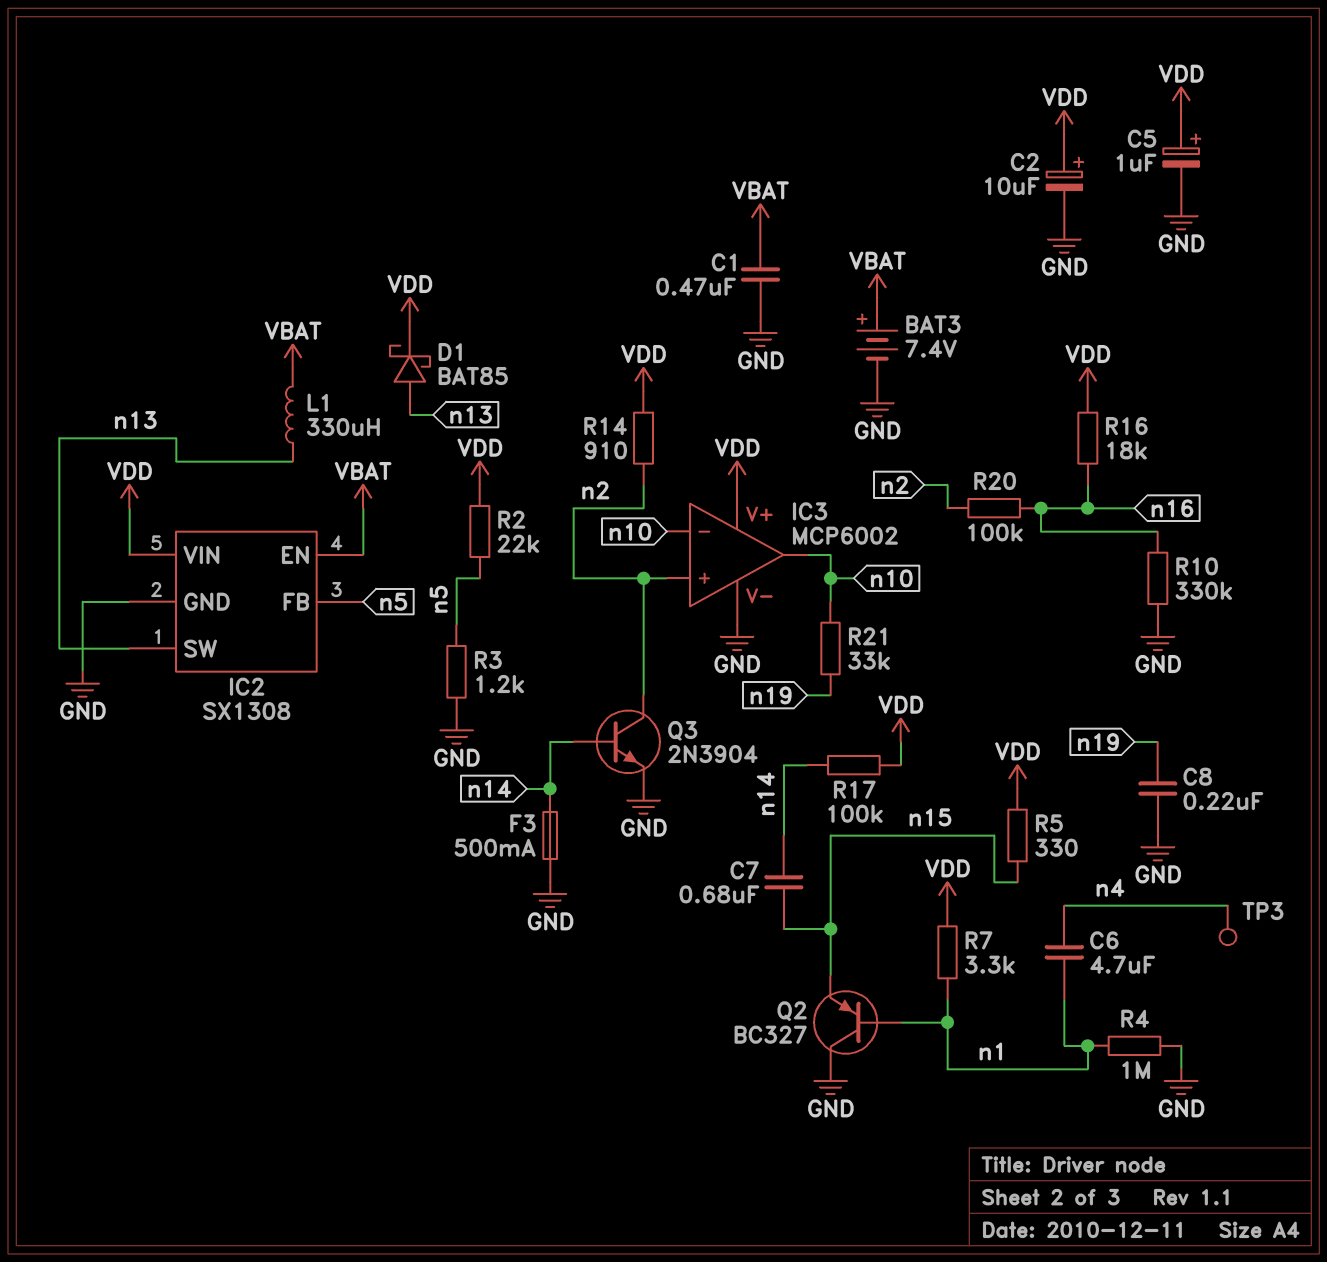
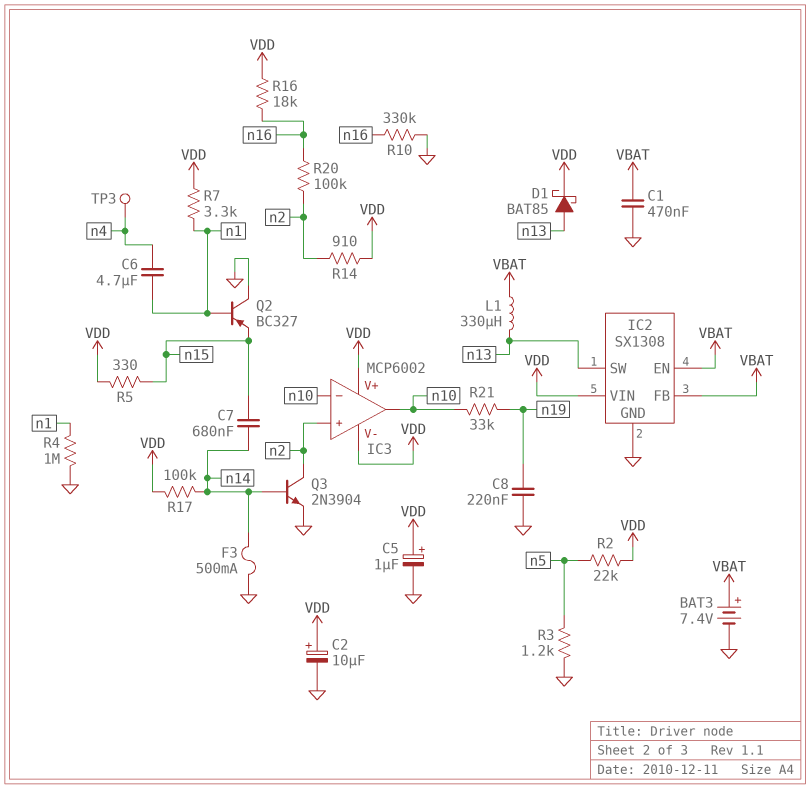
IC2 pin FB: n5 -> VBAT
IC3 pin V-: GND -> VDD

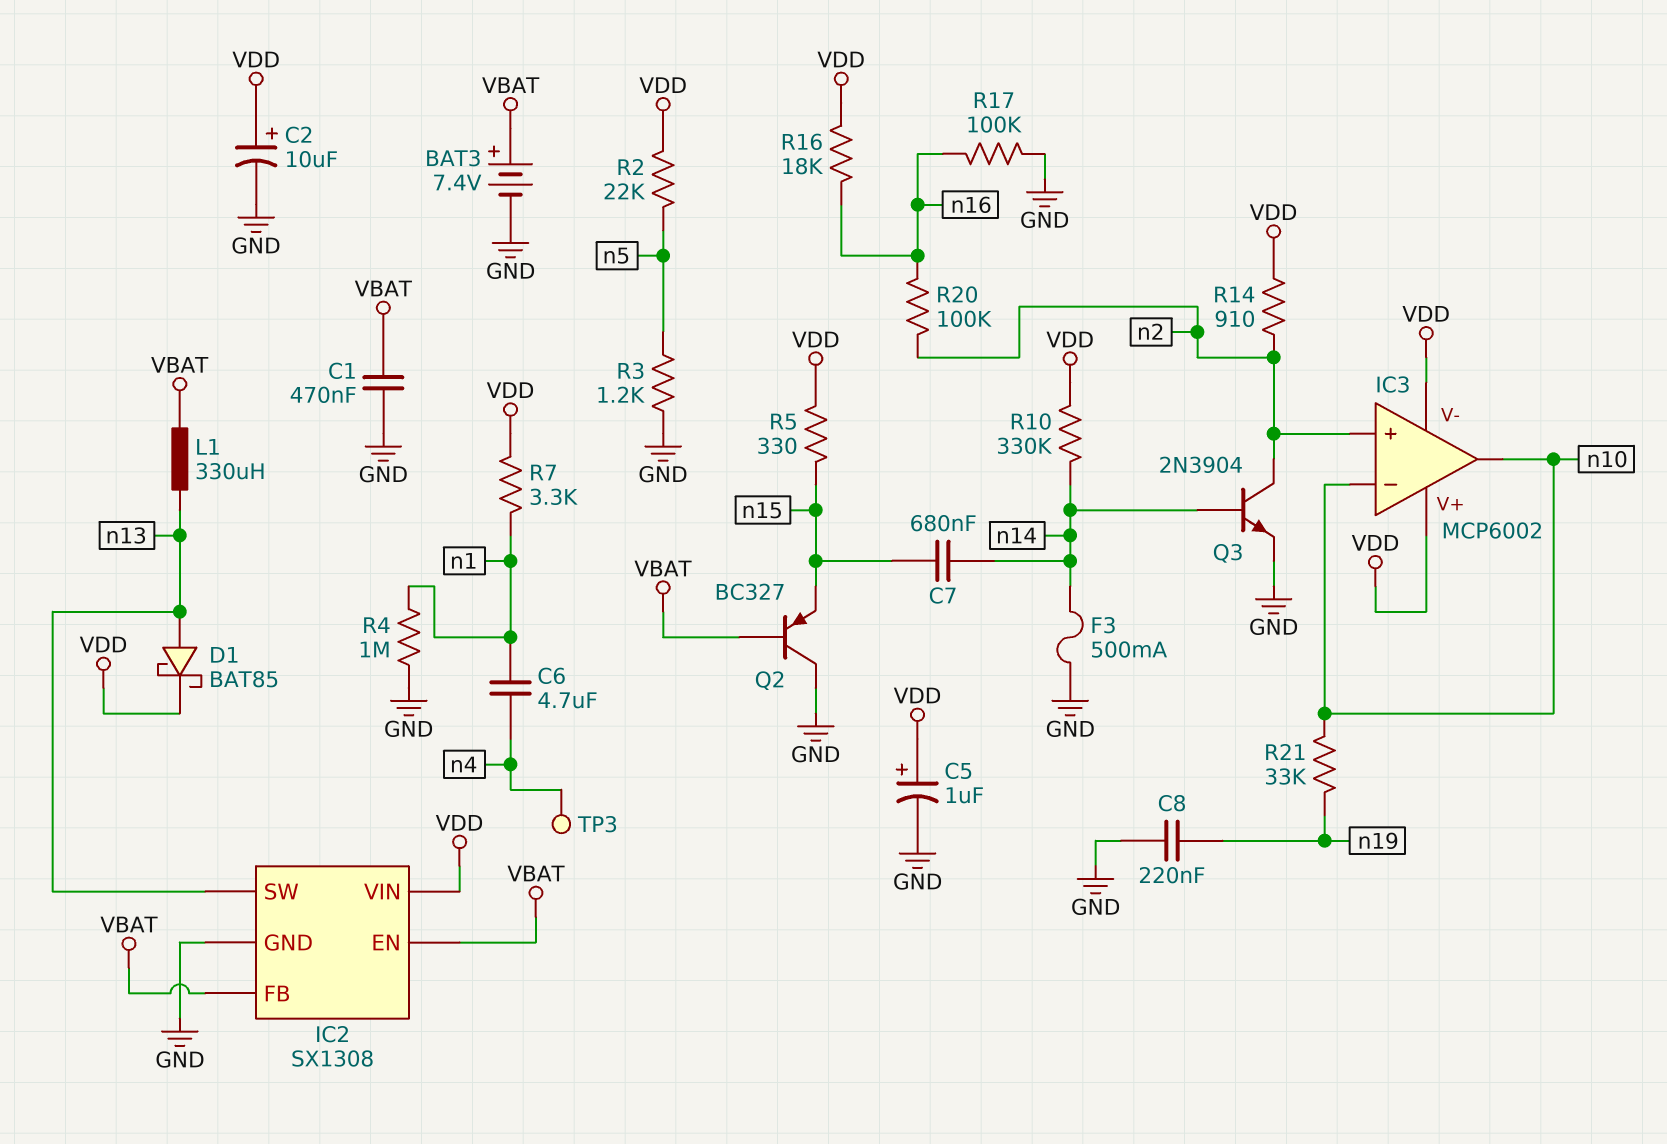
Q2: PNP BC327 (B n1, C GND, E n15) -> PNP BC327 (B VBAT, C GND, E n15)
R10: 330k (GND, n16) -> 330k (VDD, n14)
R17: 100k (VDD, n14) -> 100k (GND, n16)

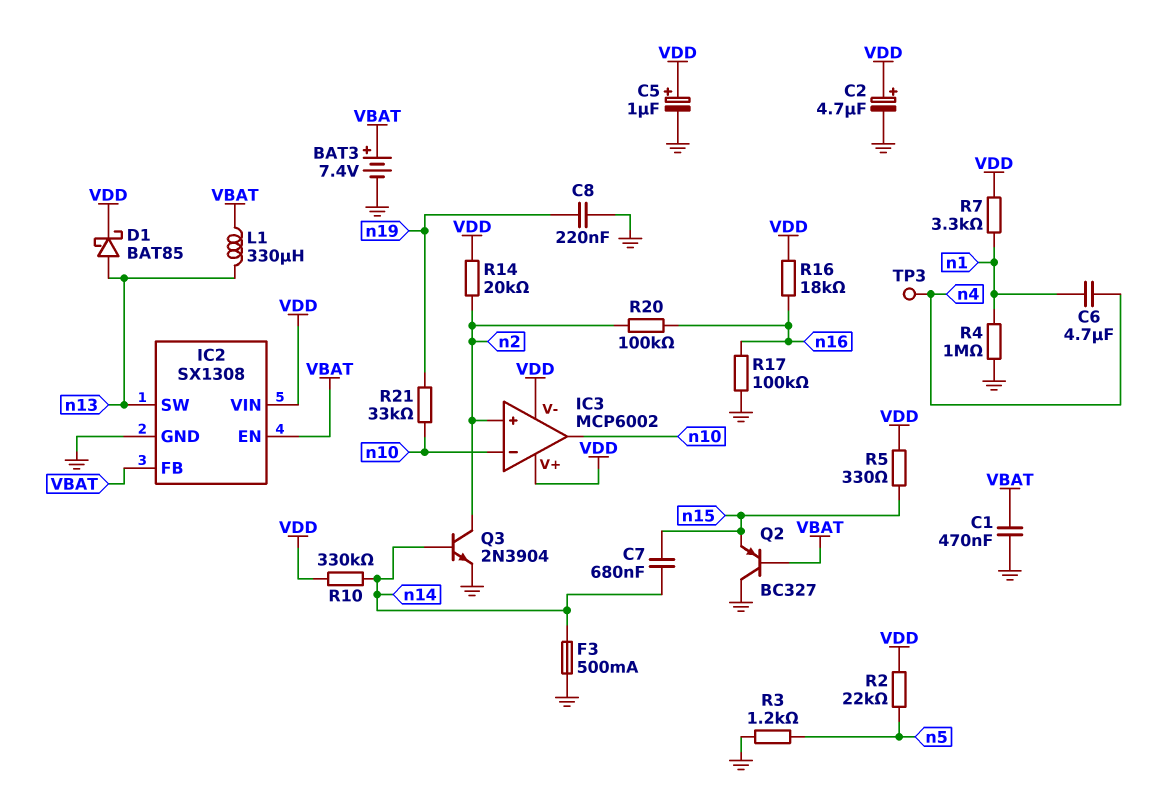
C2: 10uF (plus VDD, minus GND) -> 4.7uF (plus VDD, minus GND)
R14: 910 (VDD, n2) -> 20k (VDD, n2)

